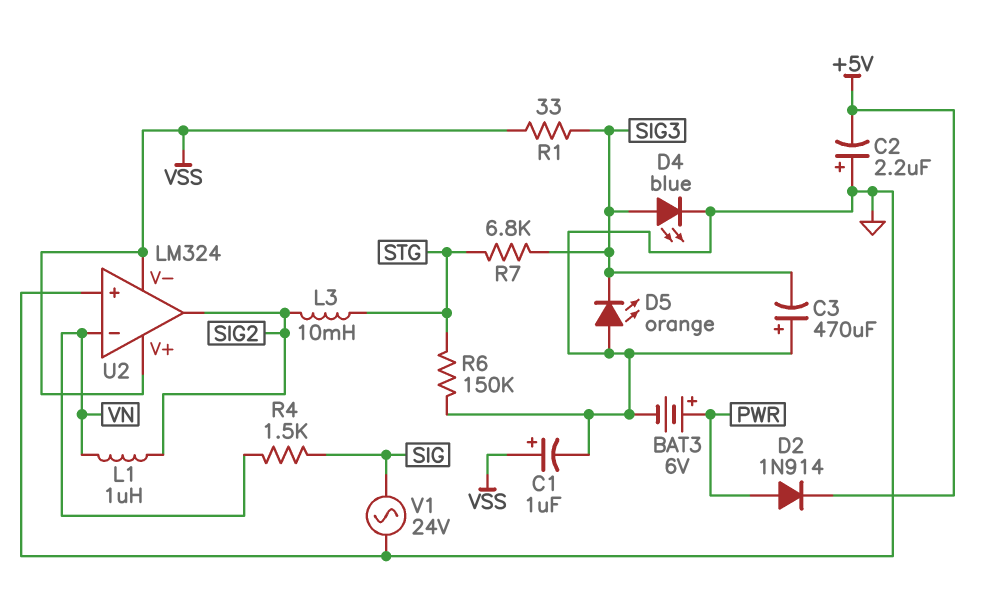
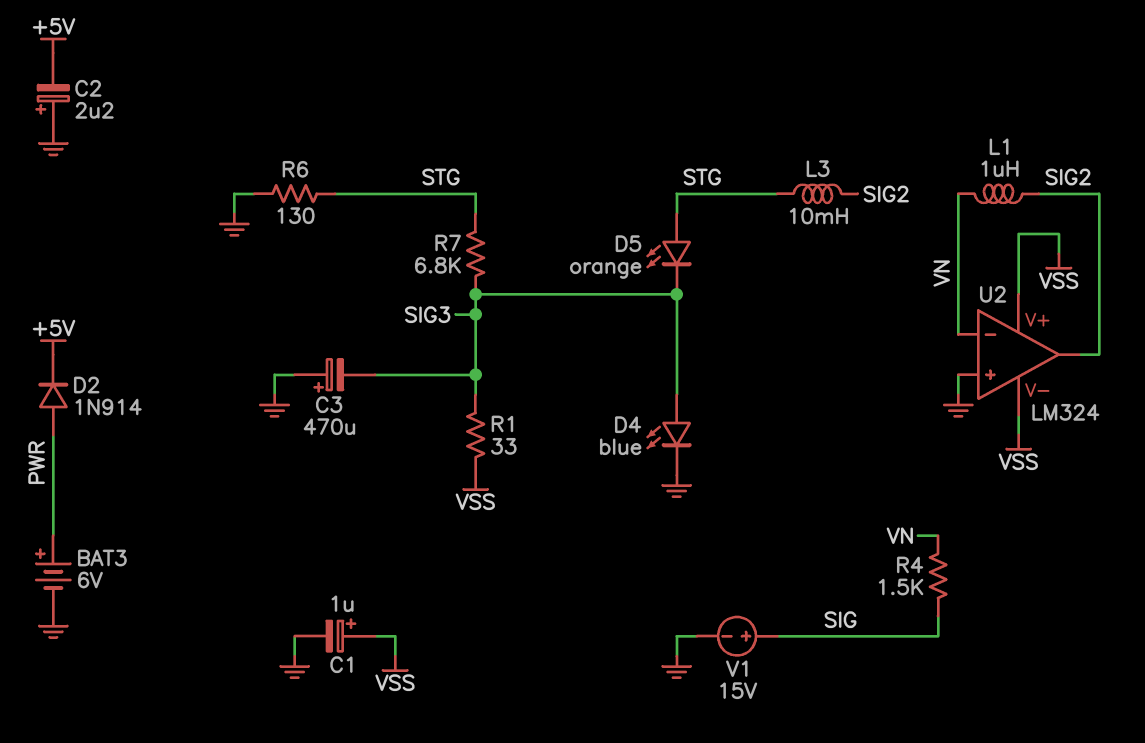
D5: LED orange (A GND, K SIG3) -> LED orange (A STG, K SIG3)
R6: 150k (GND, STG) -> 130 (GND, STG)
V1: AC 24V (GND, SIG) -> 15V (plus SIG, minus GND)

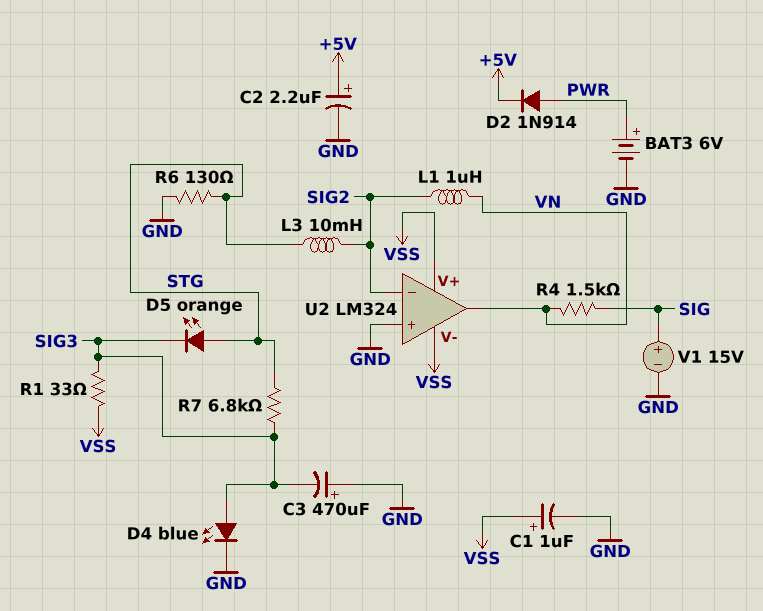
C2: 2.2uF (plus GND, minus +5V) -> 2.2uF (plus +5V, minus GND)
U2 pin in-: VN -> SIG2
U2 pin out: SIG2 -> VN

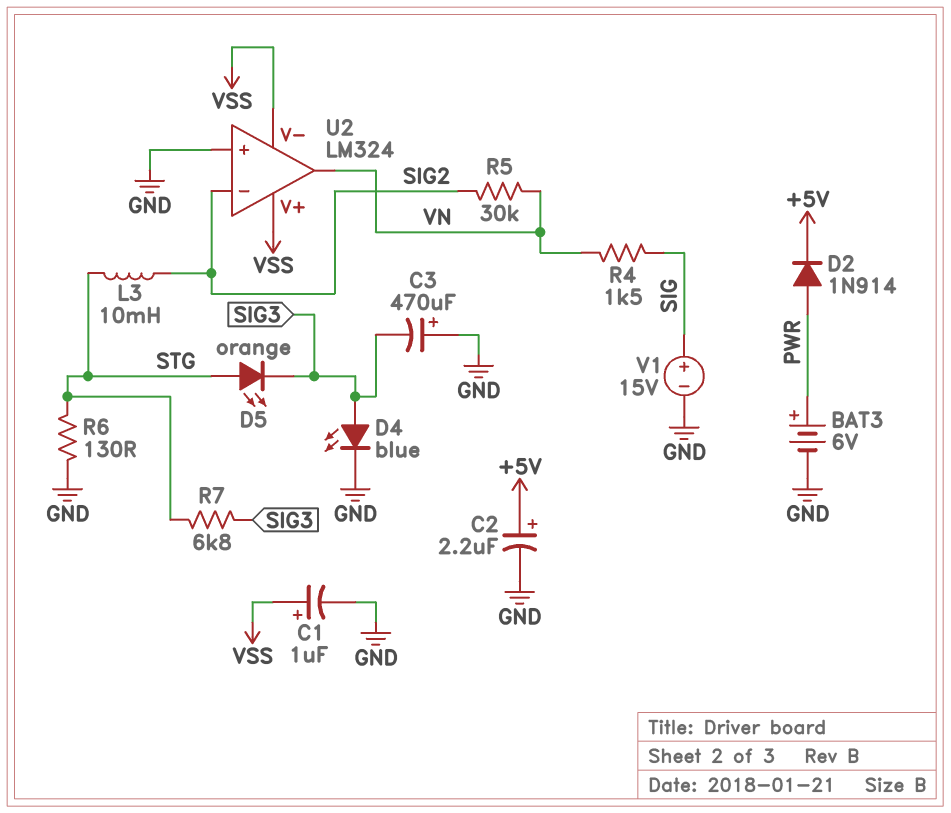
L1: 1uH (SIG2, VN) -> none
R1: 33 (SIG3, VSS) -> none
R5: none -> 30k (SIG2, VN)

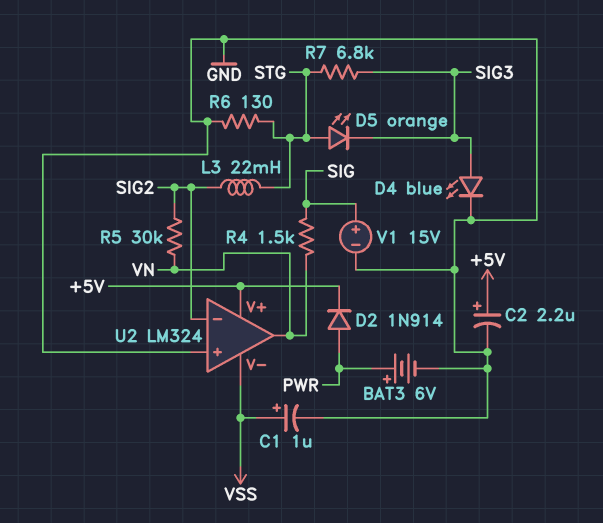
C3: 470uF (plus GND, minus SIG3) -> none
L3: 10mH (SIG2, STG) -> 22mH (SIG2, STG)
U2 pin V+: VSS -> +5V

